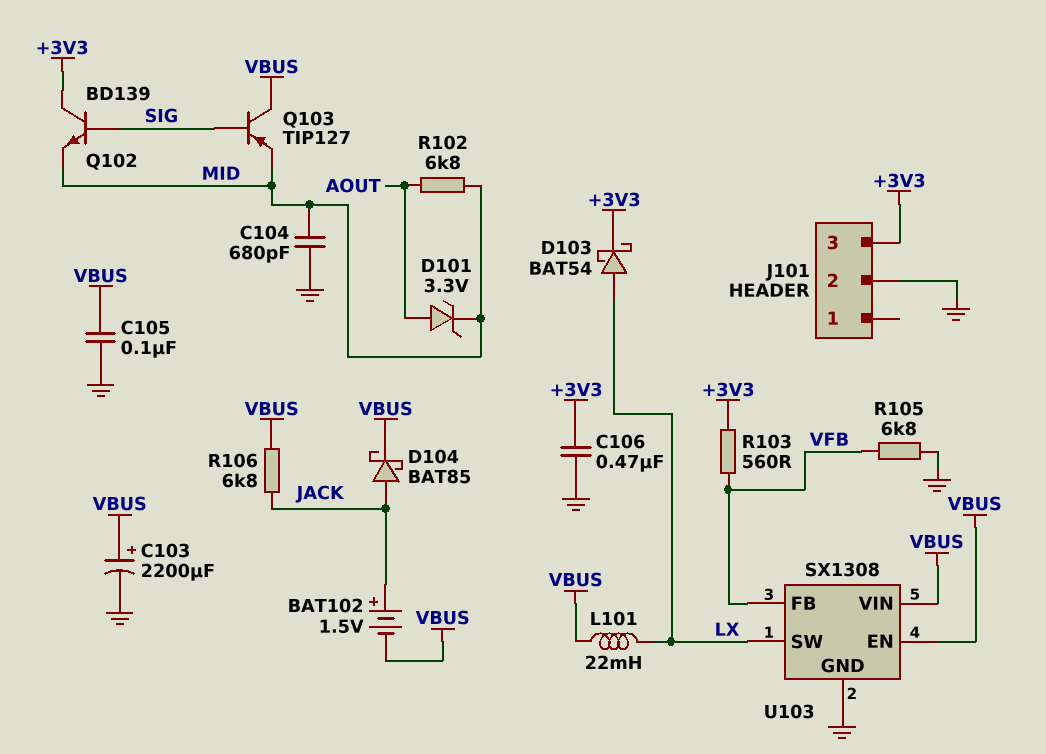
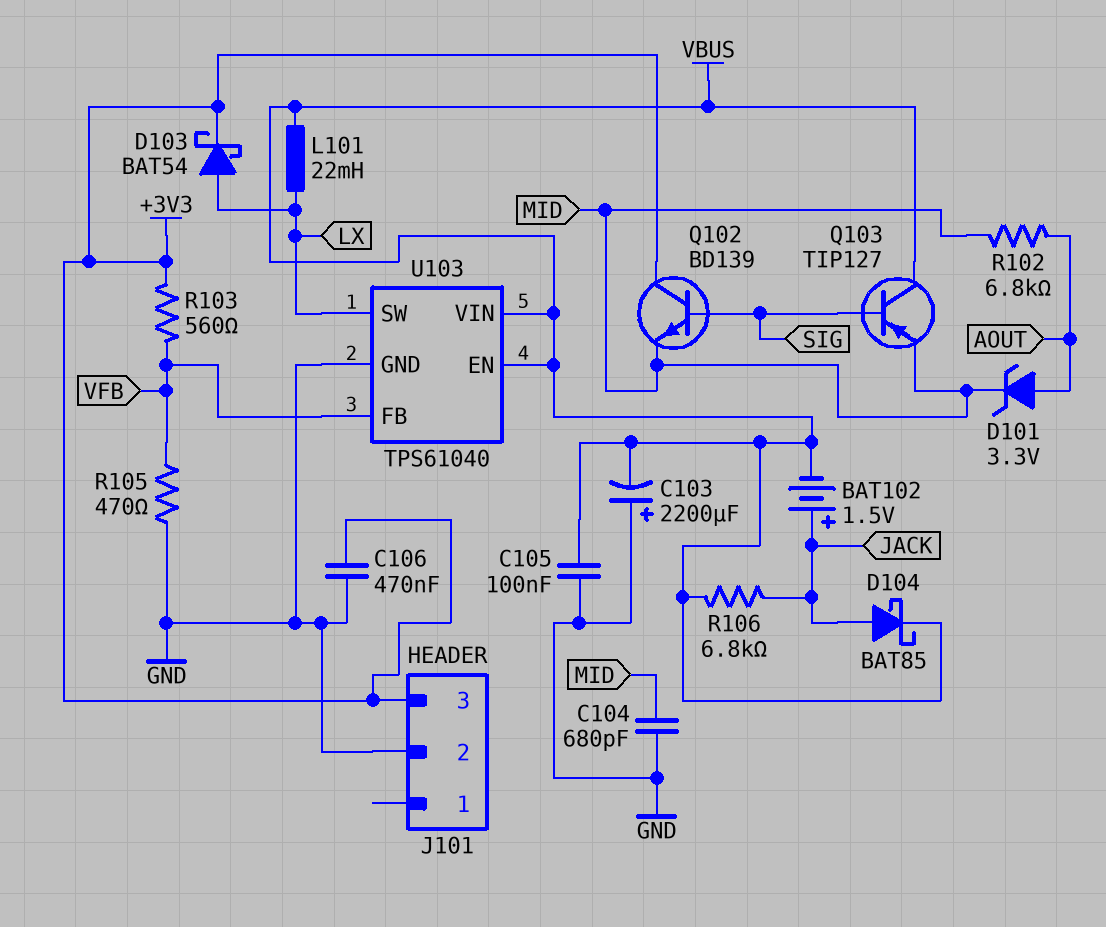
C103: 2200uF (plus VBUS, minus GND) -> 2200uF (plus GND, minus VBUS)
R105: 6.8k (GND, VFB) -> 470 (GND, VFB)
U103: SX1308 -> TPS61040

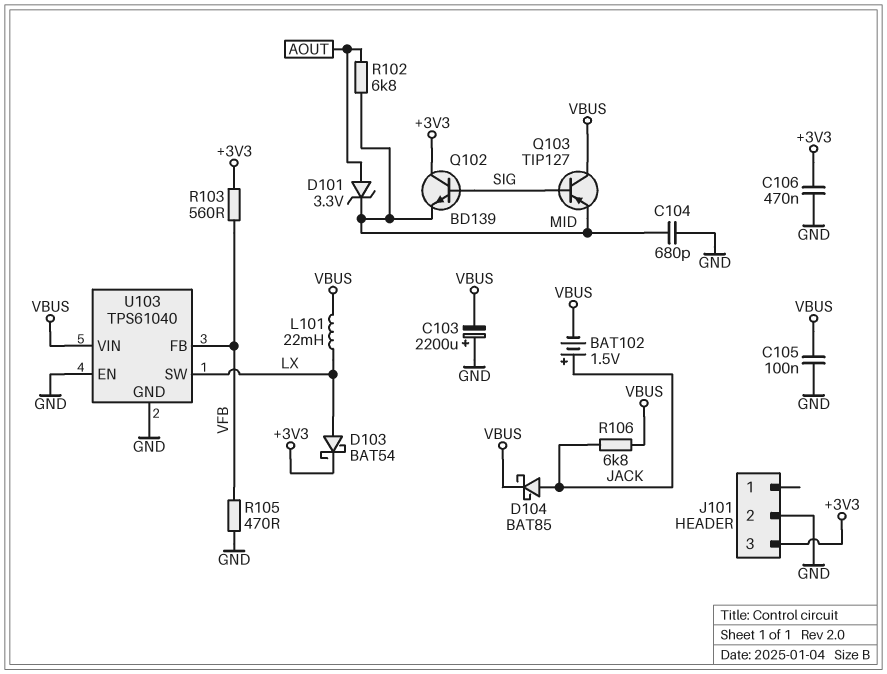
U103 pin EN: VBUS -> GND

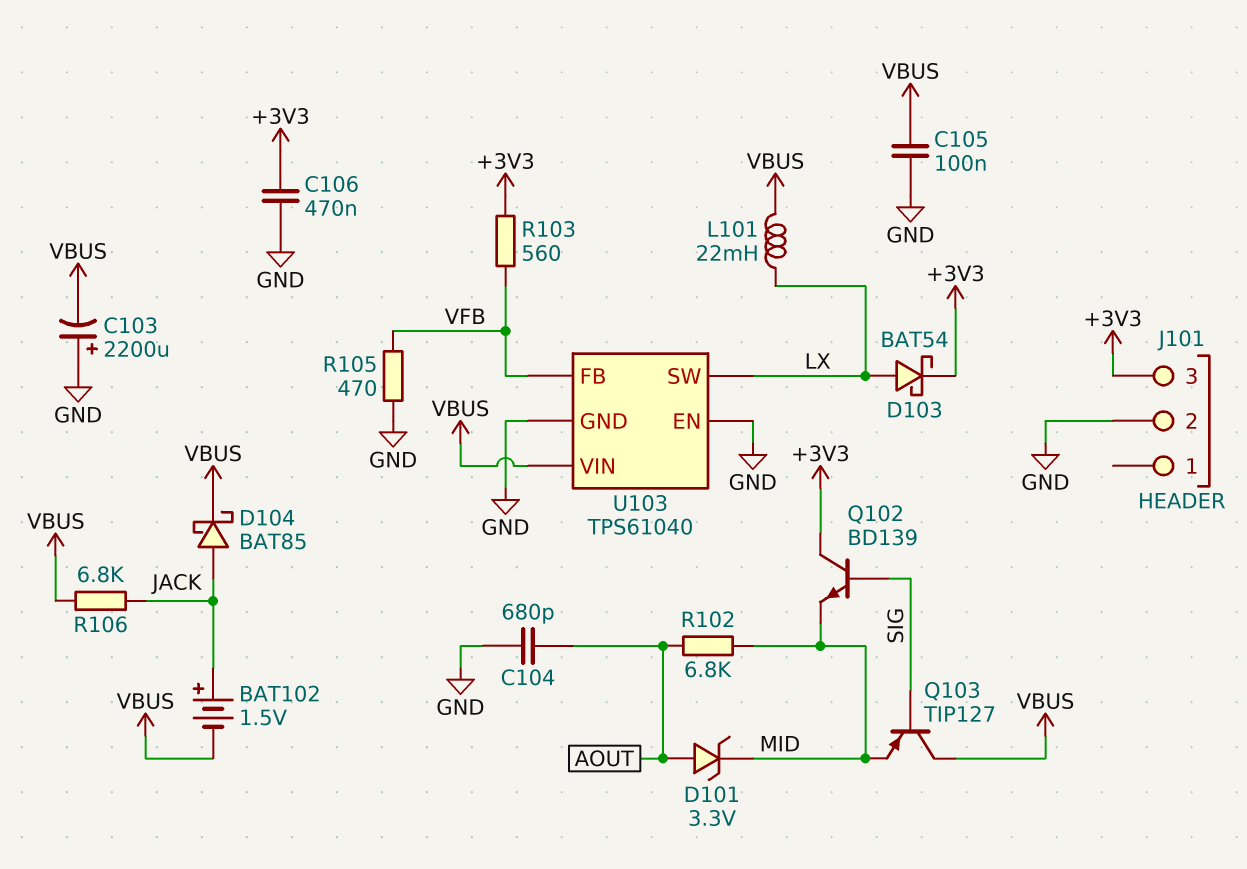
C104: 680pF (GND, MID) -> 680pF (AOUT, GND)

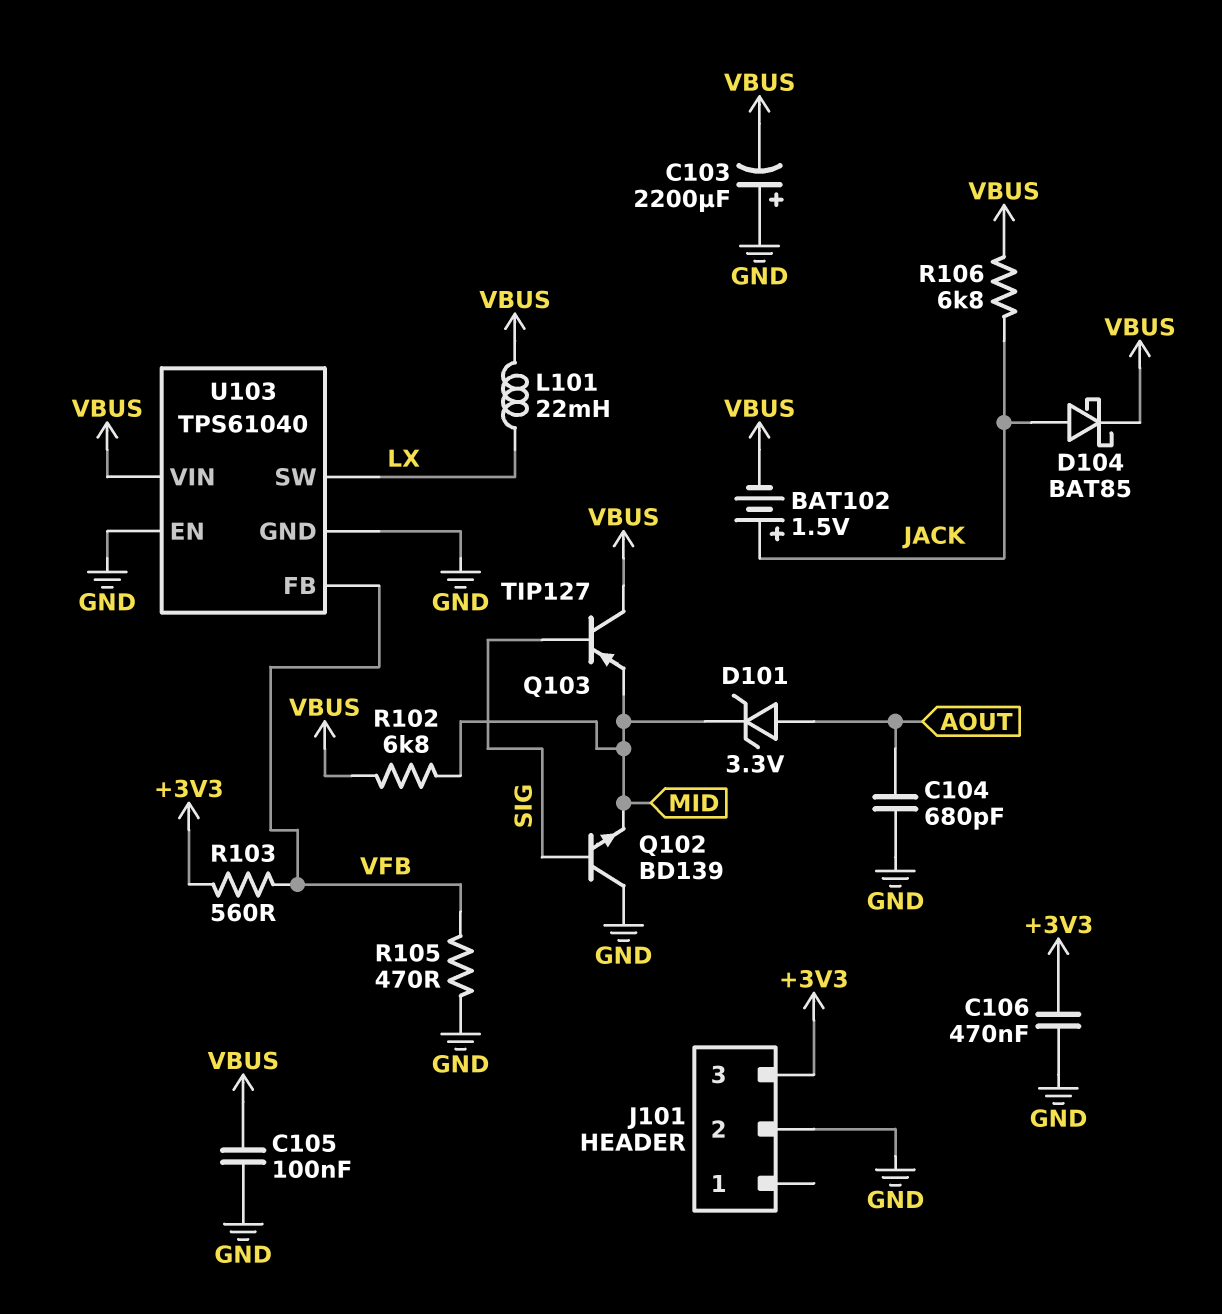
D103: schottky BAT54 (A LX, K +3V3) -> none
Q102: NPN BD139 (B SIG, C +3V3, E MID) -> NPN BD139 (B SIG, C GND, E MID)
R102: 6.8k (AOUT, MID) -> 6.8k (MID, VBUS)

